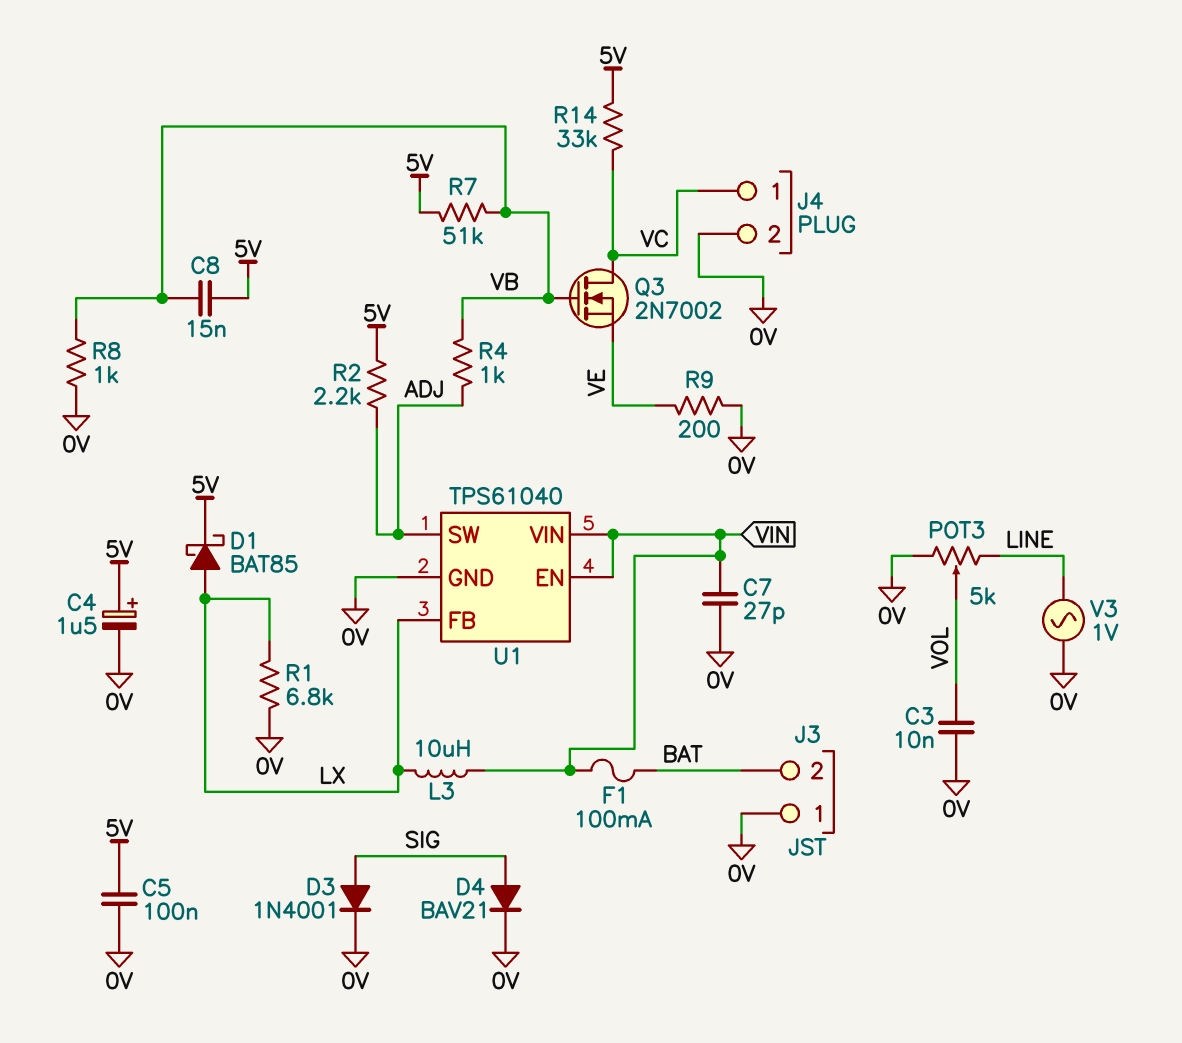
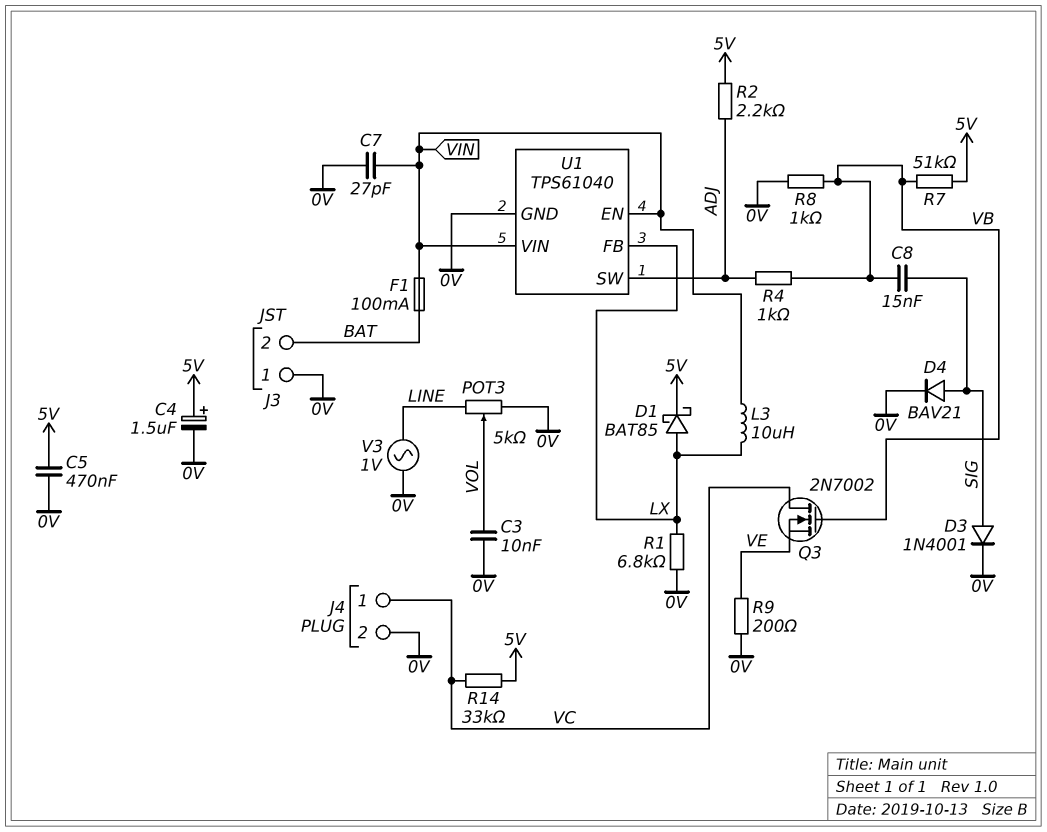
C5: 100nF (0V, 5V) -> 470nF (0V, 5V)
C8: 15nF (5V, VB) -> 15nF (SIG, VB)

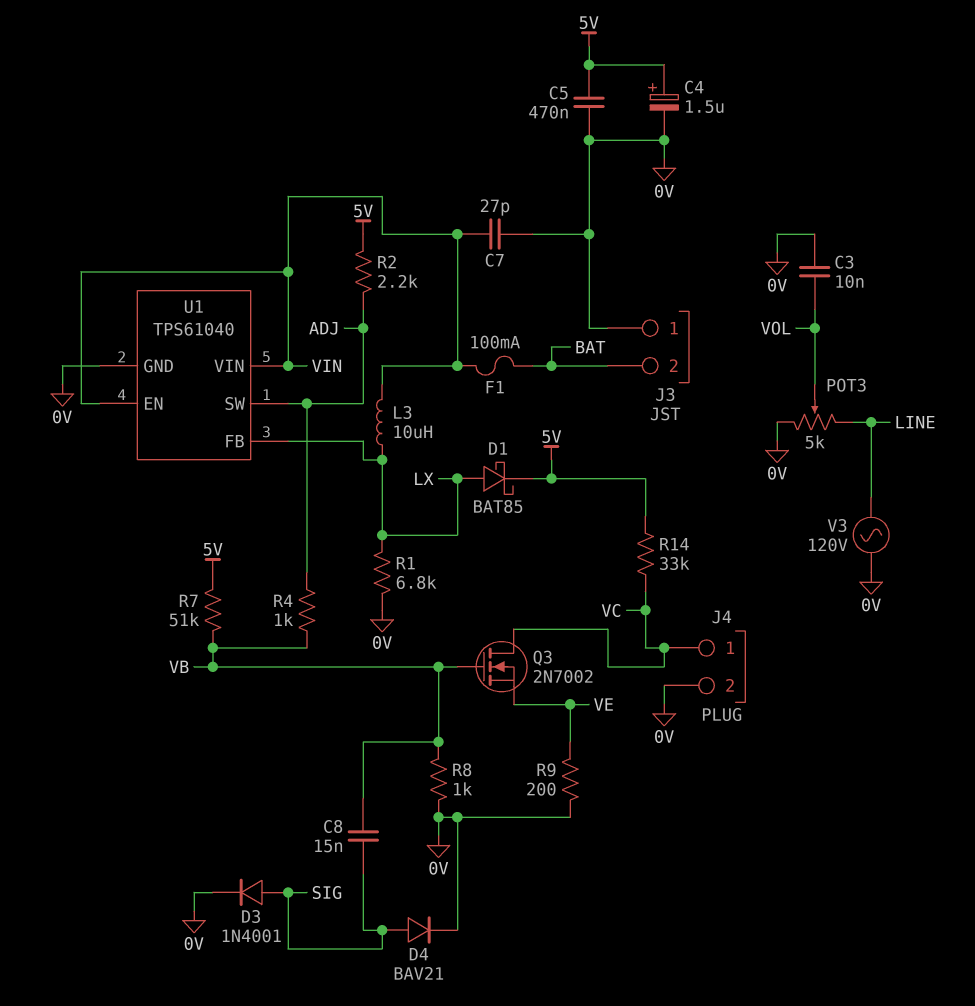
V3: AC 1V (0V, LINE) -> AC 120V (0V, LINE)

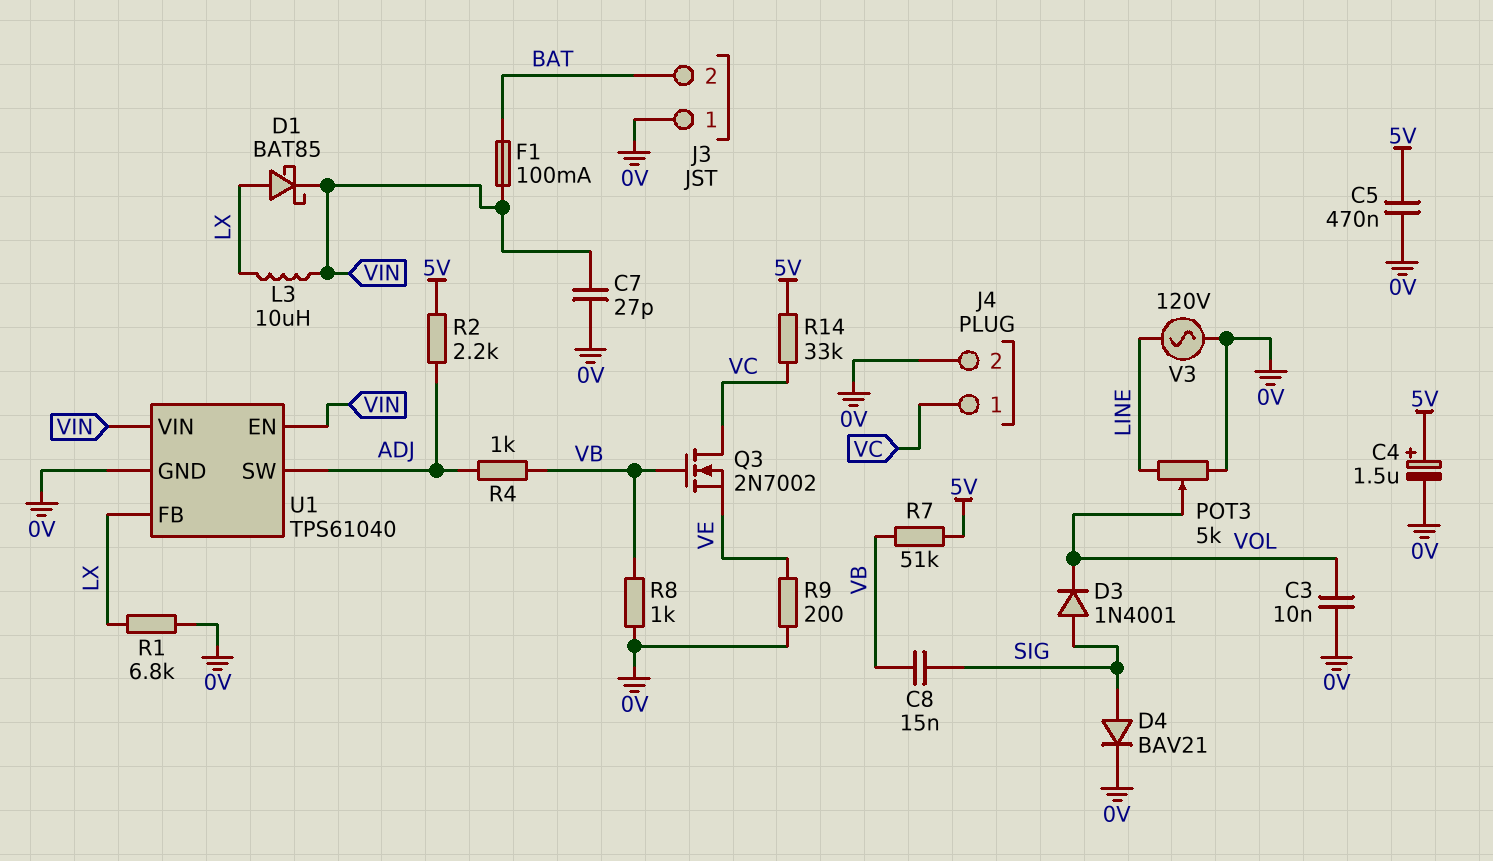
D1: schottky BAT85 (A LX, K 5V) -> schottky BAT85 (A LX, K VIN)
D3: diode 1N4001 (A SIG, K 0V) -> diode 1N4001 (A SIG, K VOL)

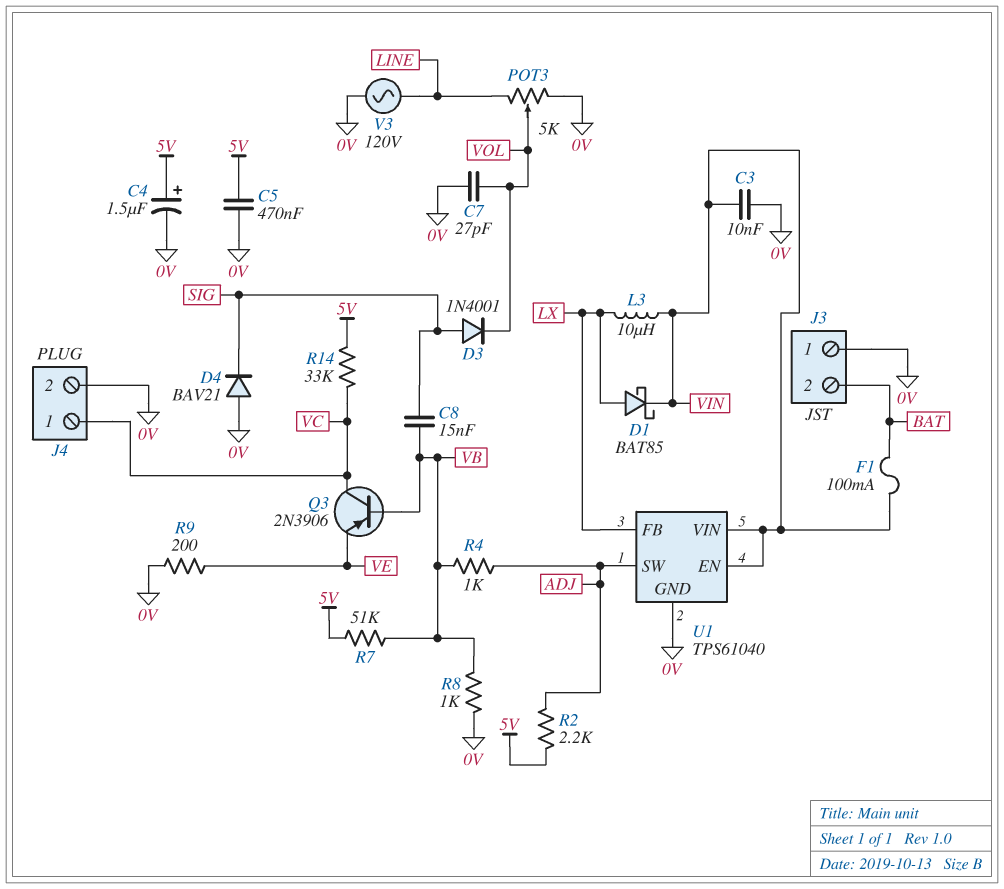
C3: 10nF (0V, VOL) -> 10nF (0V, VIN)
C7: 27pF (0V, VIN) -> 27pF (0V, VOL)
D4: diode BAV21 (A SIG, K 0V) -> diode BAV21 (A 0V, K SIG)
Q3: NMOS 2N7002 (G VB, D VC, S VE) -> PNP 2N3906 (B VB, C VC, E VE)
R1: 6.8k (0V, LX) -> none

